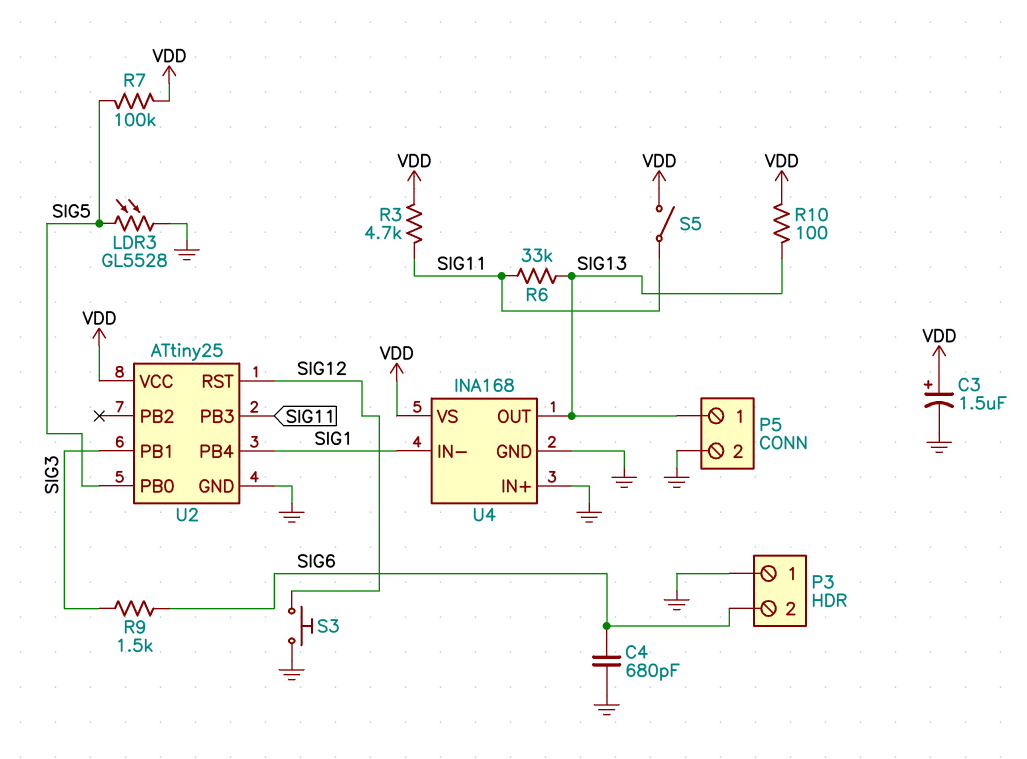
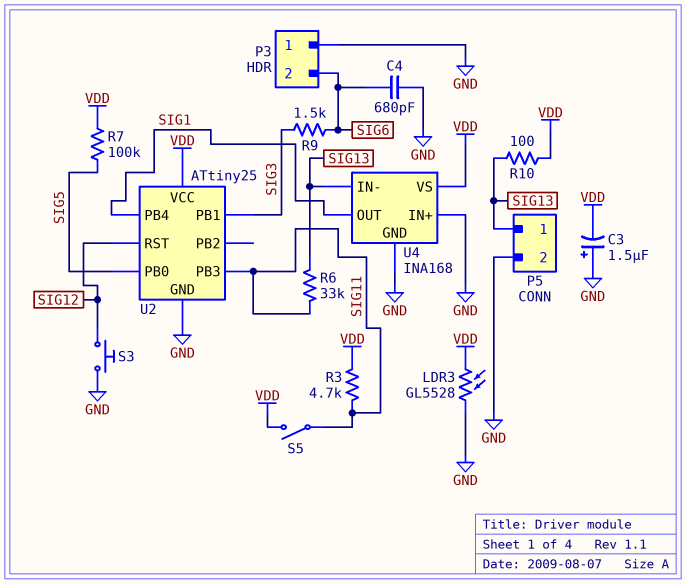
C3: 1.5uF (plus VDD, minus GND) -> 1.5uF (plus GND, minus VDD)
LDR3: GL5528 (GND, SIG5) -> GL5528 (GND, VDD)
U4 pin IN-: SIG1 -> SIG13
U4 pin OUT: SIG13 -> SIG1

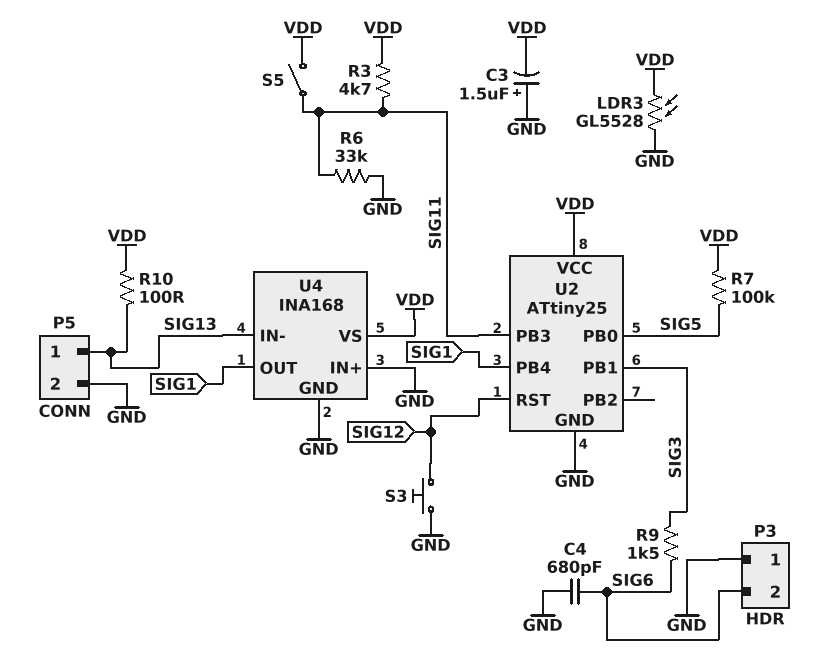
R6: 33k (SIG11, SIG13) -> 33k (GND, SIG11)

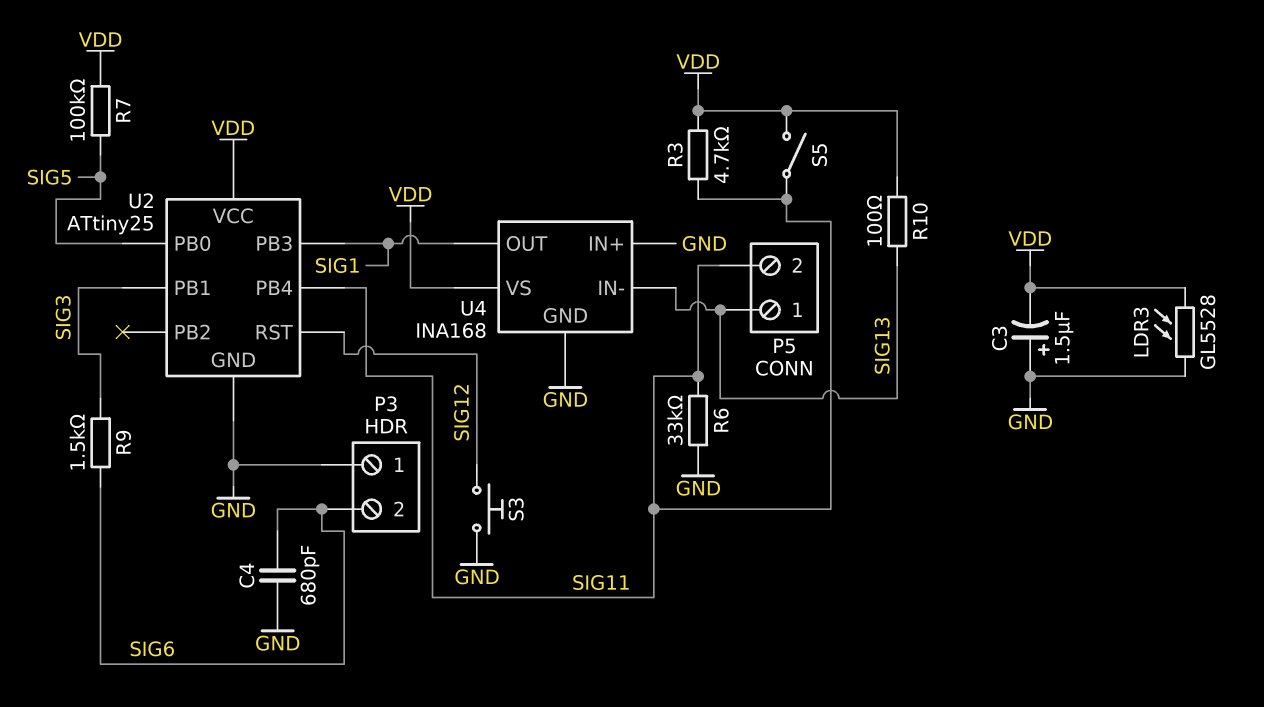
P5 pin 2: GND -> SIG11
U2 pin PB3: SIG11 -> SIG1
U2 pin PB4: SIG1 -> SIG11

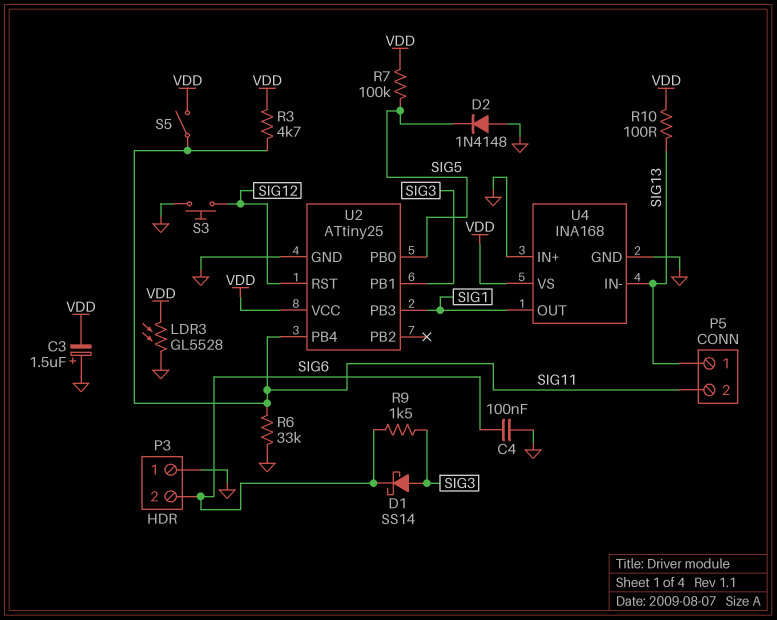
C4: 680pF (GND, SIG6) -> 100nF (GND, SIG6)
D1: none -> schottky SS14 (A SIG3, K SIG6)
D2: none -> diode 1N4148 (A GND, K SIG5)

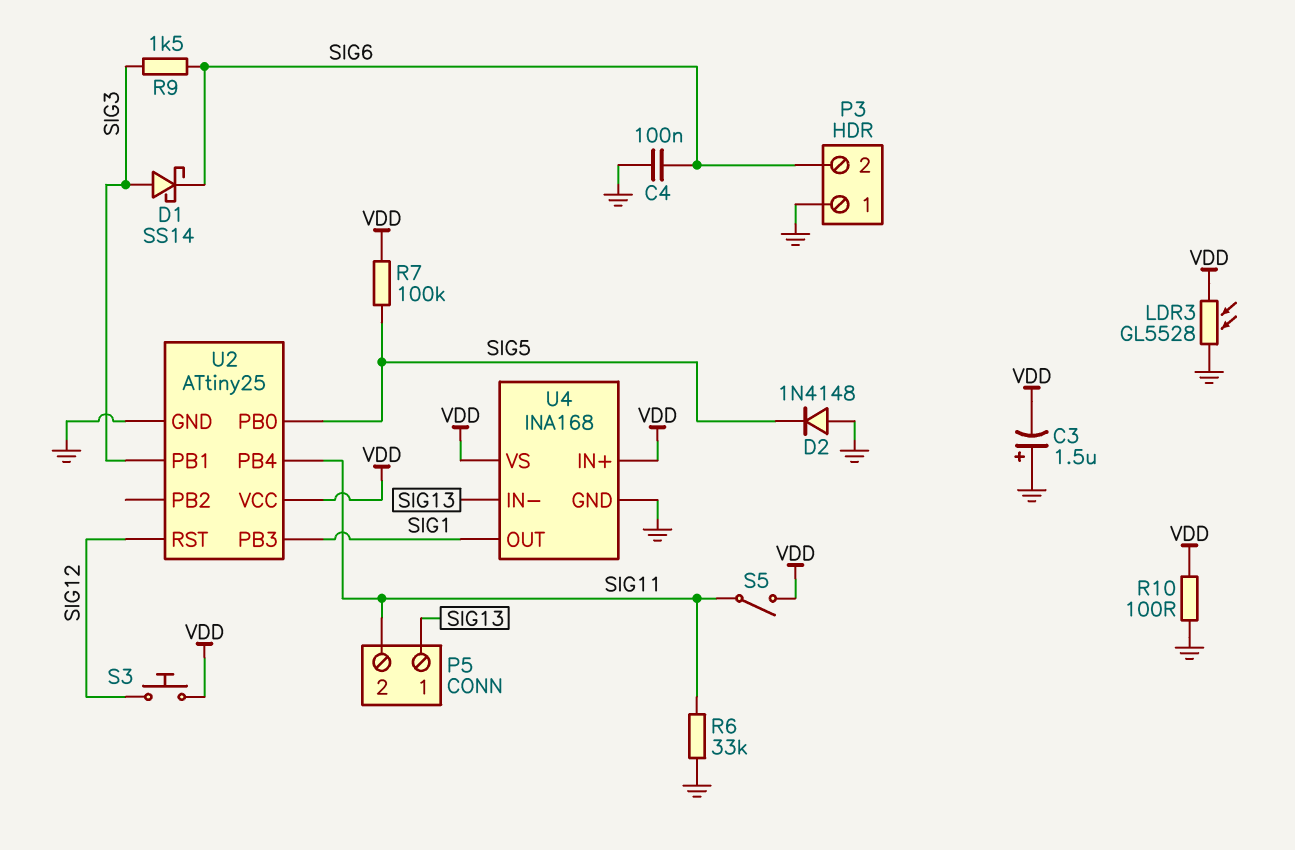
R3: 4.7k (SIG11, VDD) -> none
R10: 100 (SIG13, VDD) -> 100 (GND, VDD)
S3: button (GND, SIG12) -> button (SIG12, VDD)
U4 pin IN+: GND -> VDD

